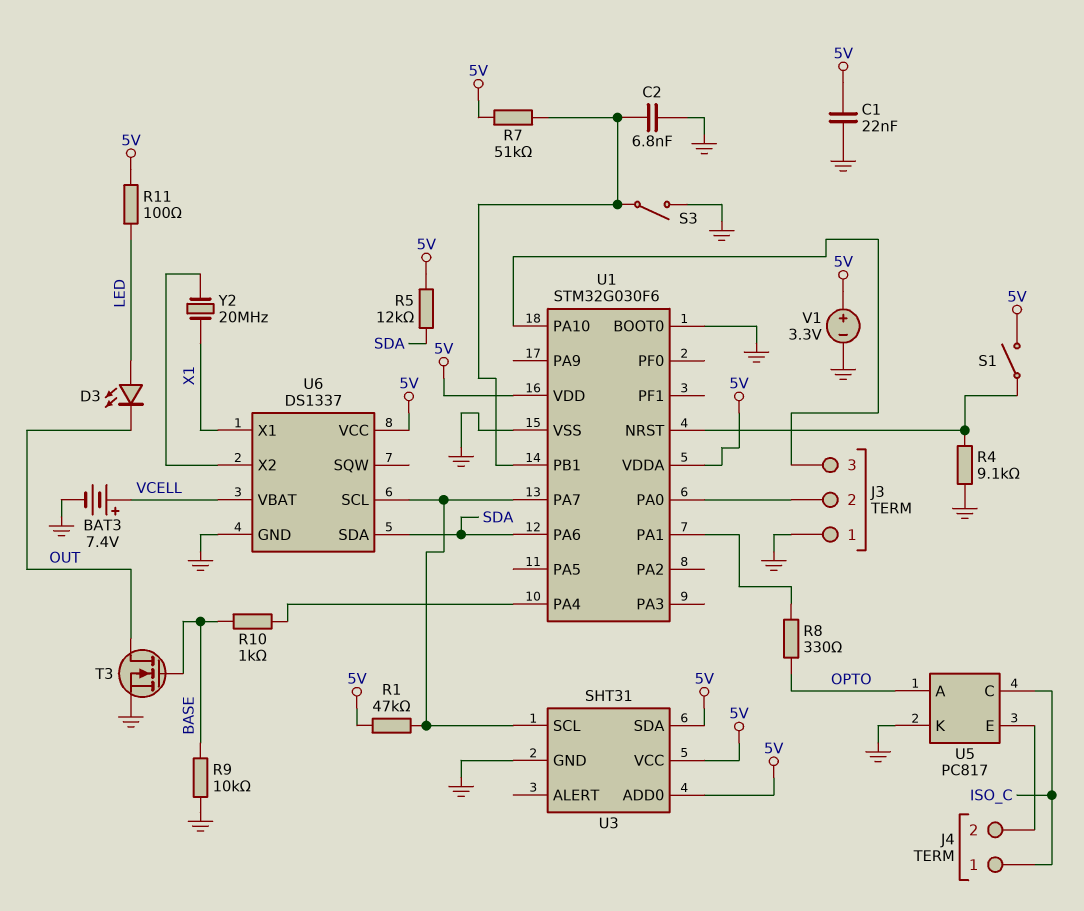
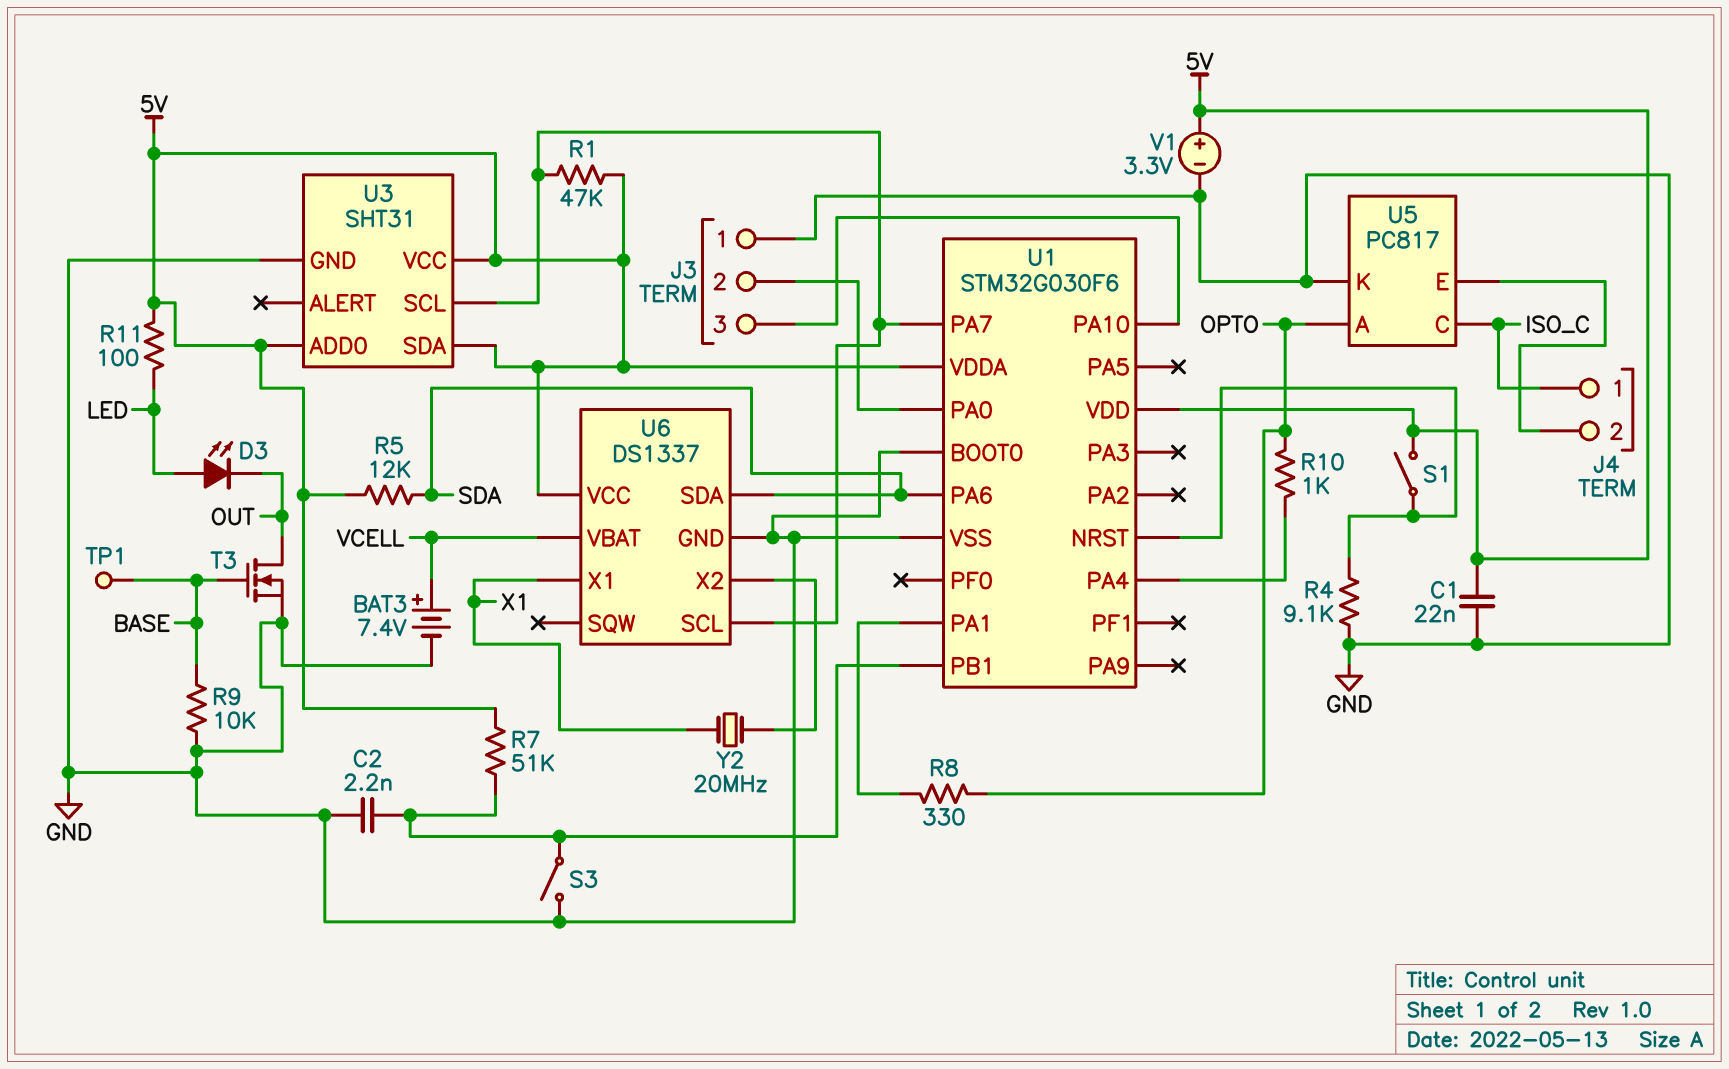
C2: 6.8nF (GND, U1/PB1) -> 2.2nF (GND, U1/PB1)
R10: 1k (BASE, U1/PA4) -> 1k (OPTO, U1/PA4)
TP1: none -> test point (BASE)

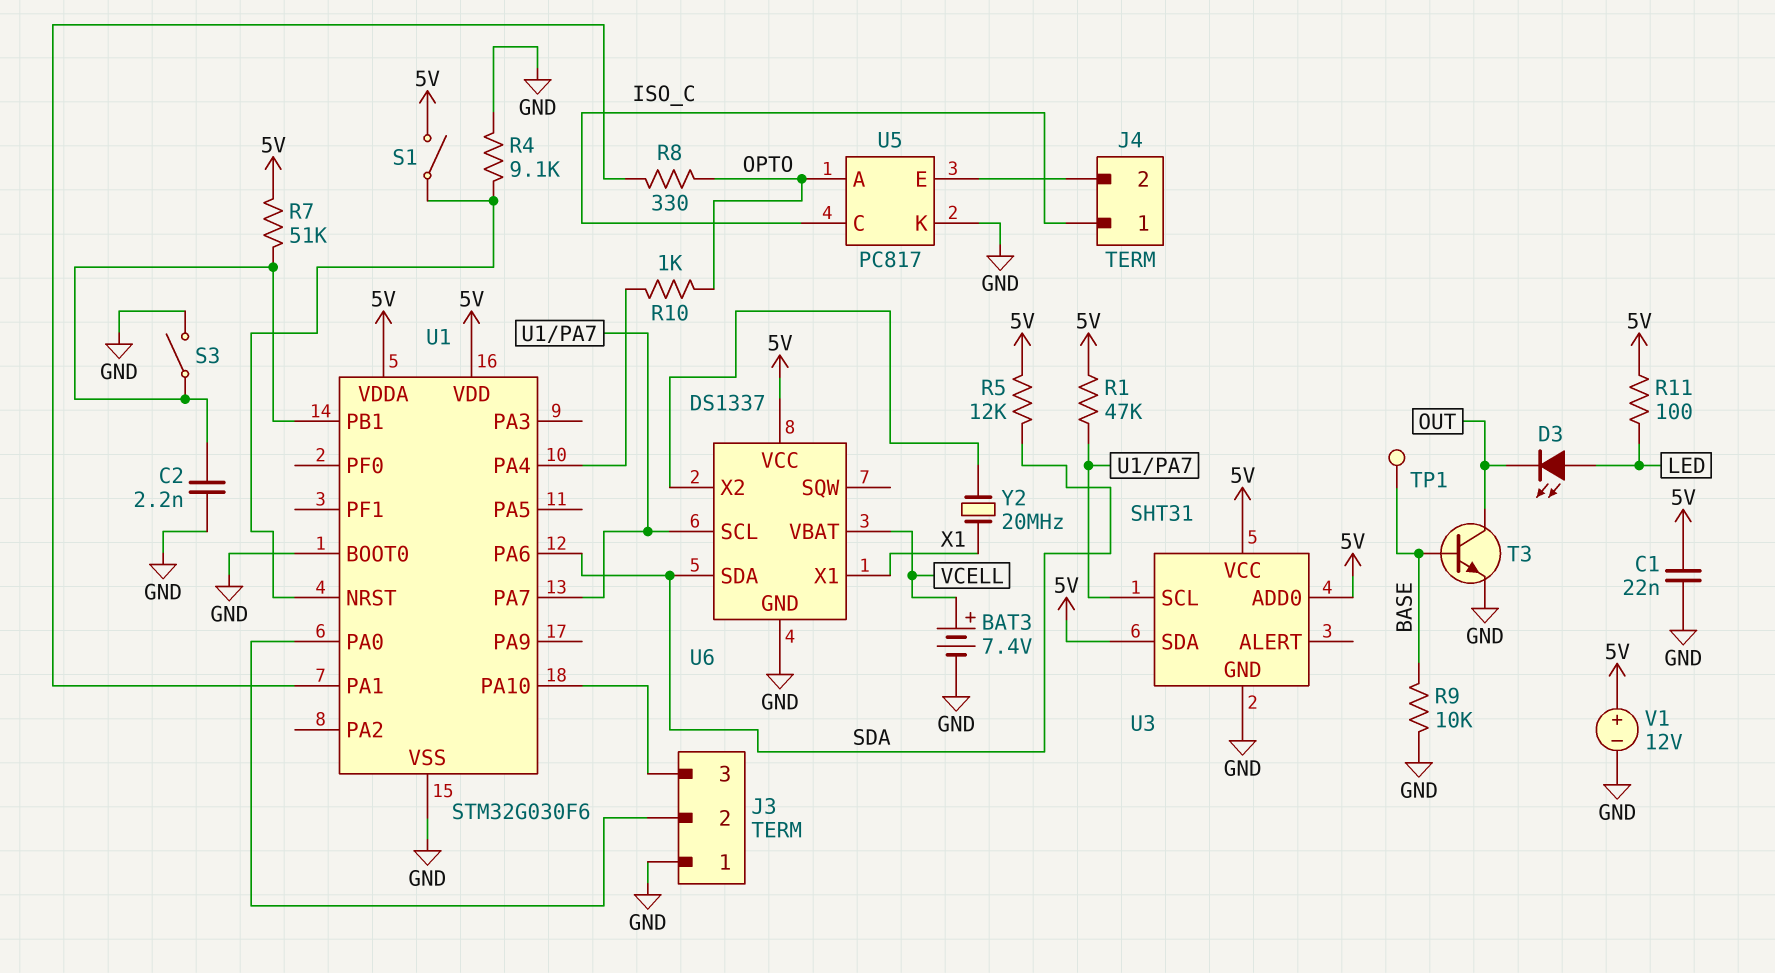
T3: NMOS (G BASE, D OUT, S GND) -> NPN (B BASE, C OUT, E GND)
V1: 3.3V (plus 5V, minus GND) -> 12V (plus 5V, minus GND)

